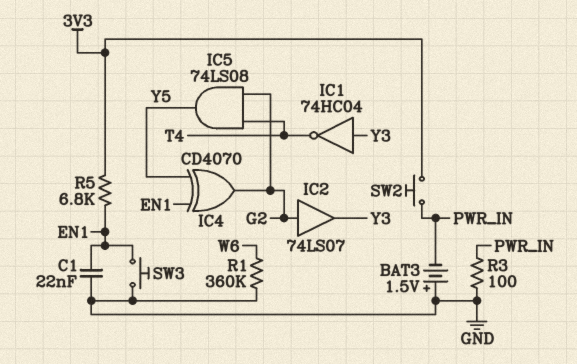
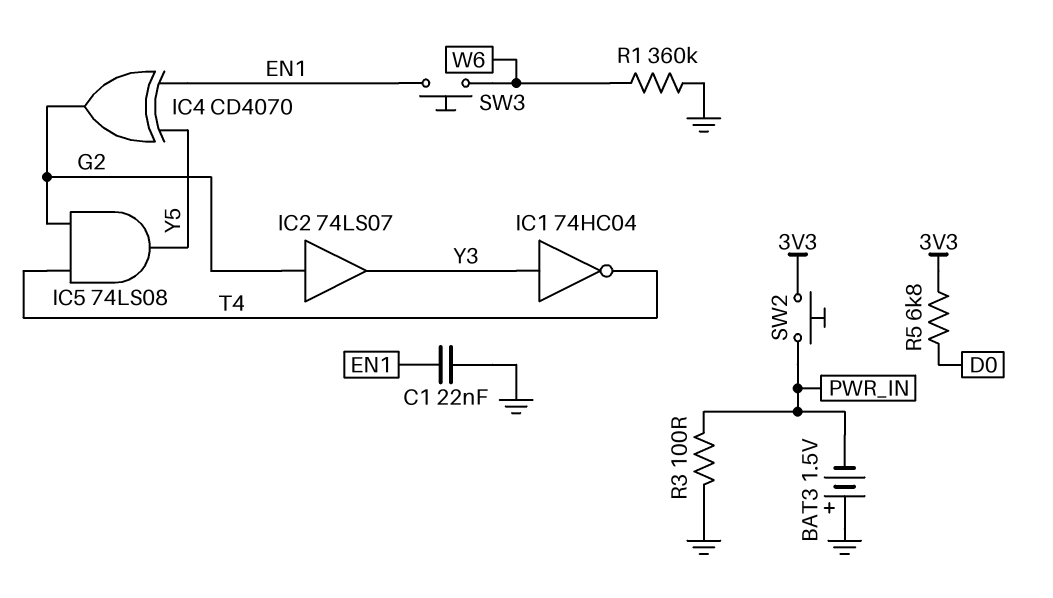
R5: 6.8k (3V3, EN1) -> 6.8k (3V3, D0)
SW3: button (EN1, GND) -> button (EN1, W6)

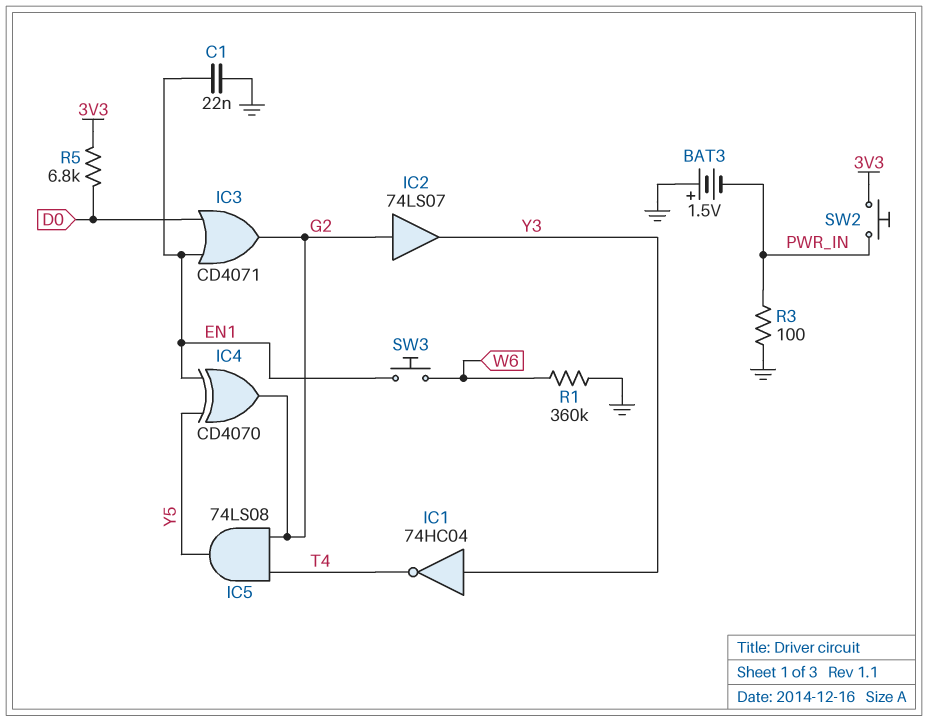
IC3: none -> OR CD4071 (in D0, in EN1, out G2)

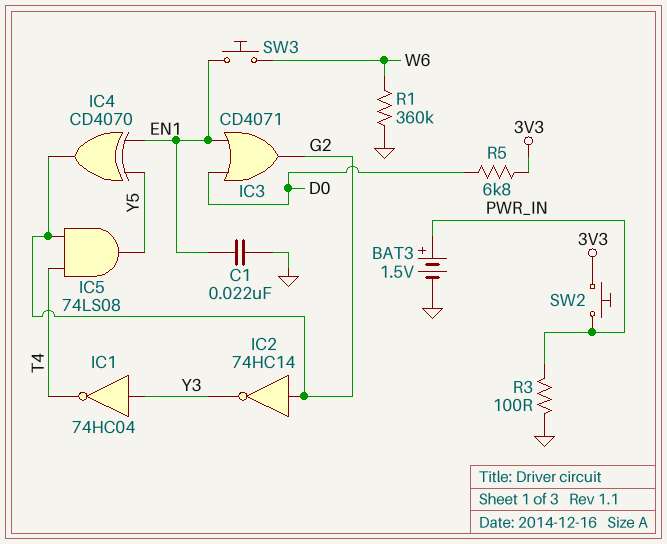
BAT3: 1.5V (plus GND, minus PWR_IN) -> 1.5V (plus PWR_IN, minus GND)
IC2: buffer 74LS07 (in G2, out Y3) -> NOT 74HC14 (in G2, out Y3)

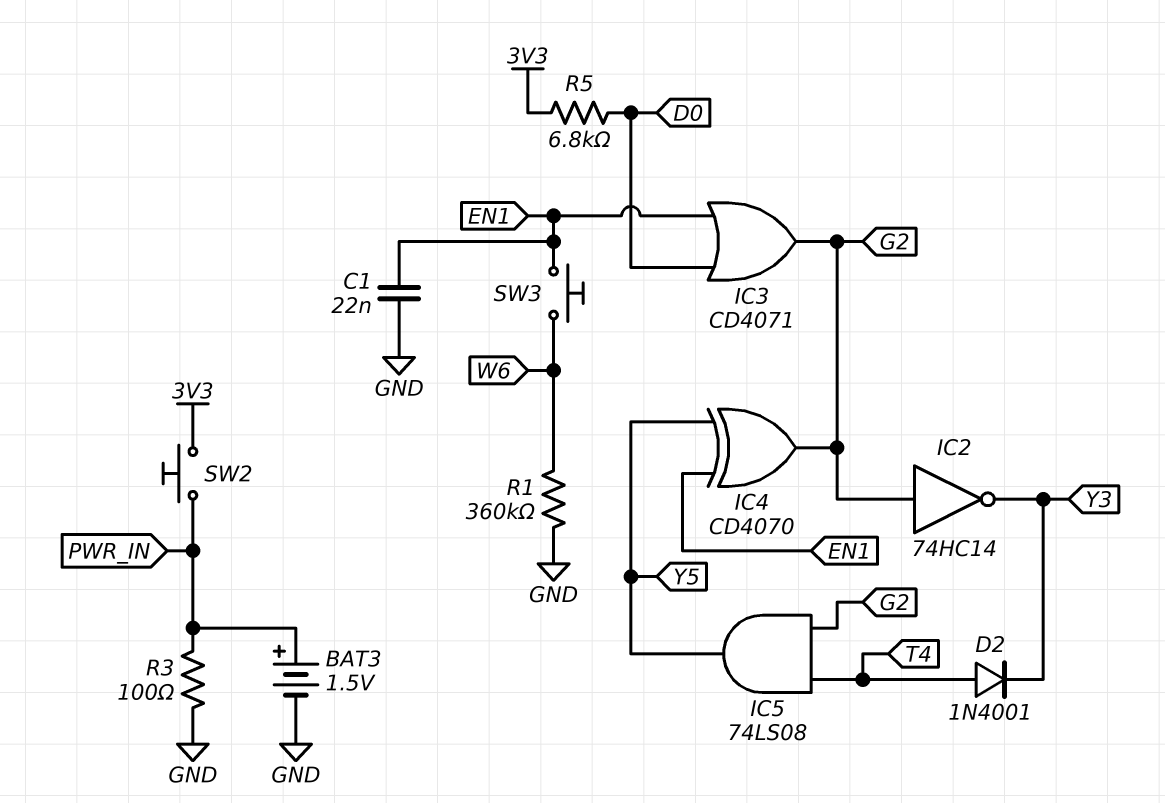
D2: none -> diode 1N4001 (A T4, K Y3)
IC1: NOT 74HC04 (in Y3, out T4) -> none

